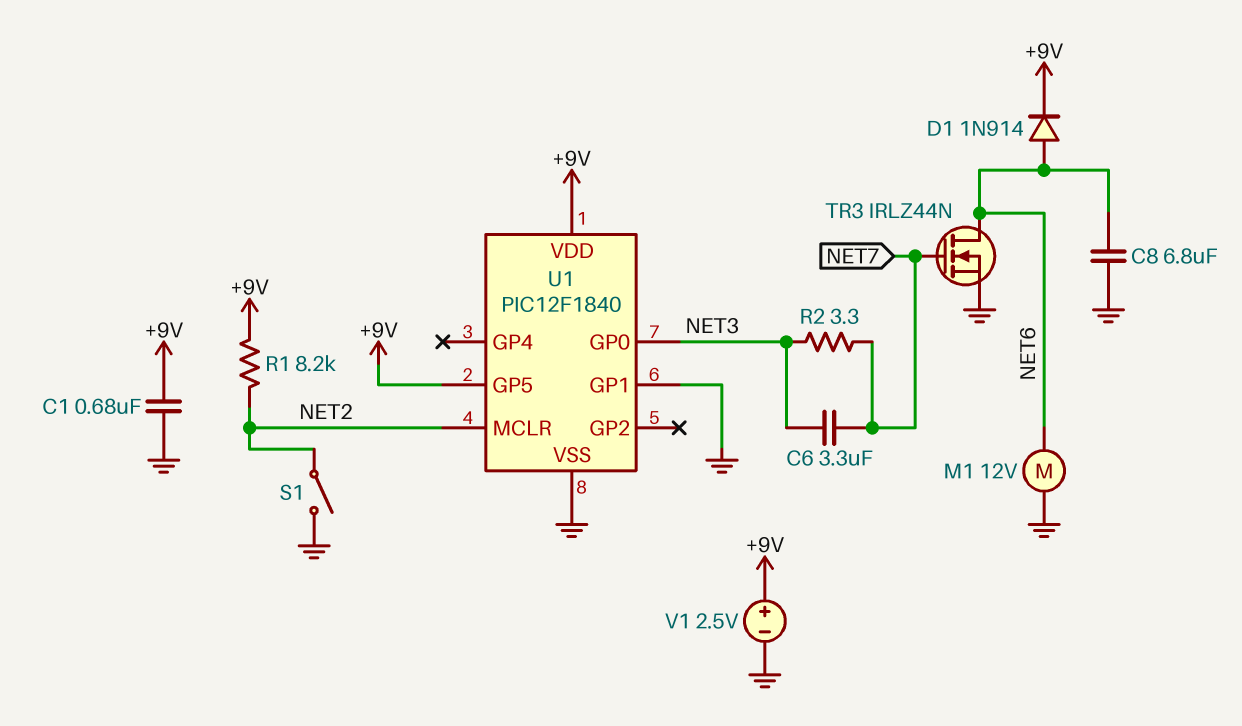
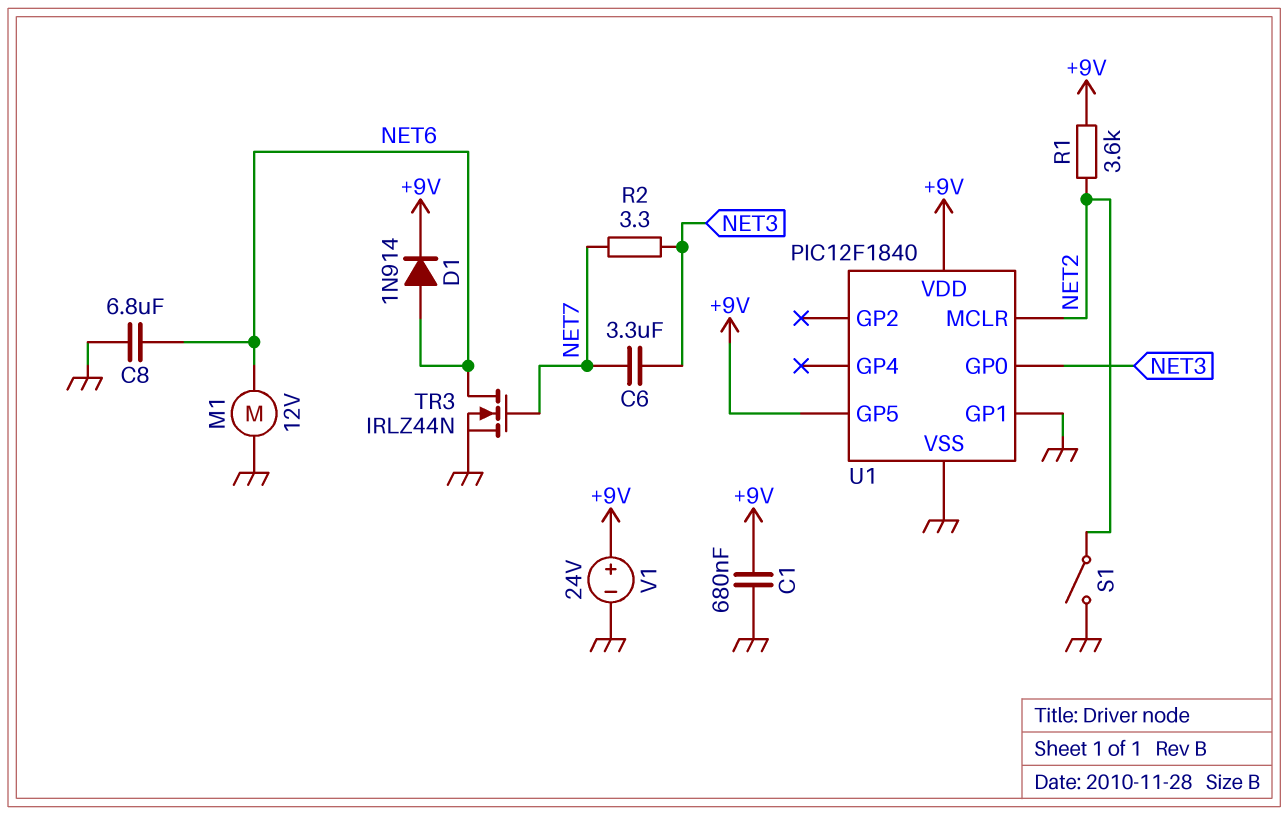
R1: 8.2k (+9V, NET2) -> 3.6k (+9V, NET2)
V1: 2.5V (plus +9V, minus GND) -> 24V (plus +9V, minus GND)

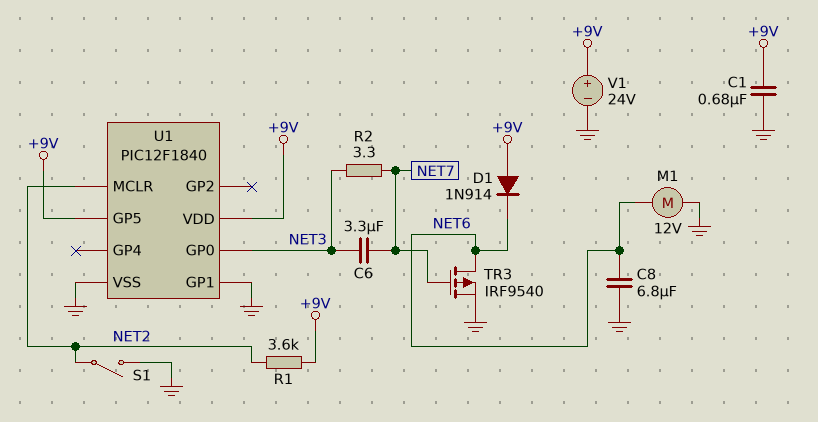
D1: diode 1N914 (A NET6, K +9V) -> diode 1N914 (A +9V, K NET6)
TR3: NMOS IRLZ44N (G NET7, D NET6, S GND) -> PMOS IRF9540 (G NET7, D NET6, S GND)

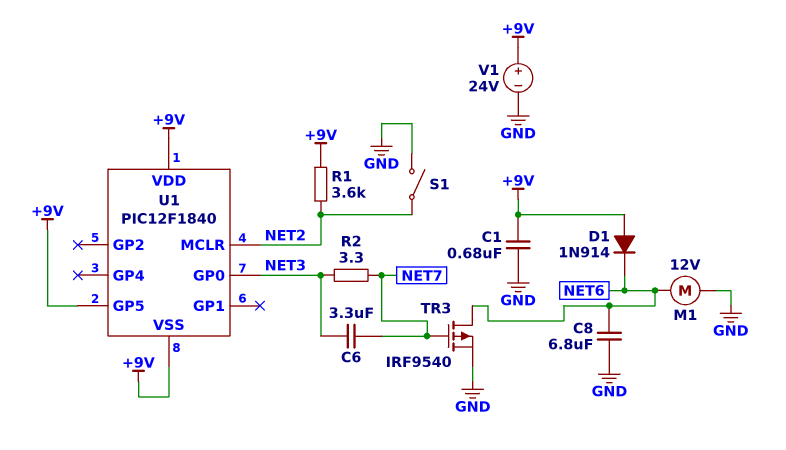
U1 pin GP1: GND -> none
U1 pin VSS: GND -> +9V

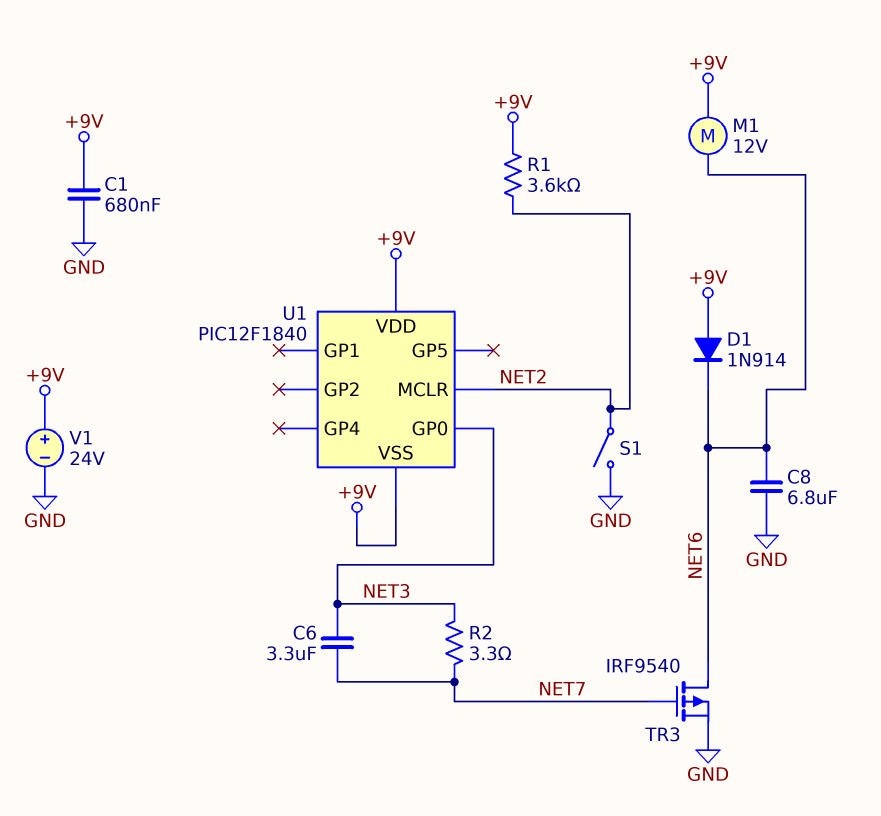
M1: motor 12V (GND, NET6) -> motor 12V (+9V, NET6)
U1 pin GP5: +9V -> none

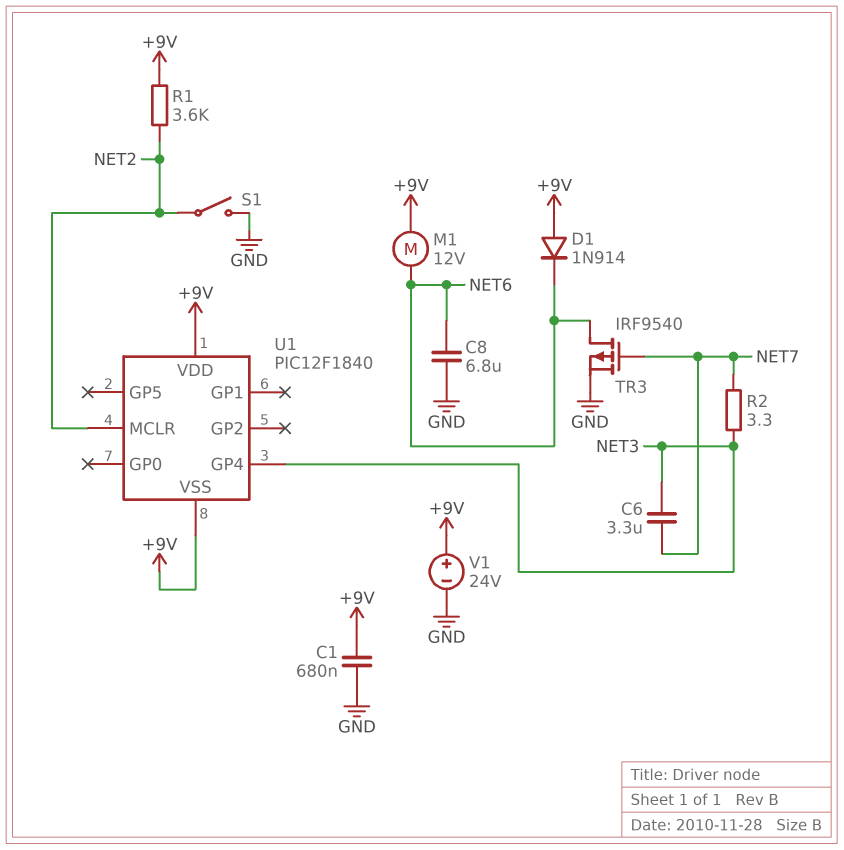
U1 pin GP0: NET3 -> none
U1 pin GP4: none -> NET3

